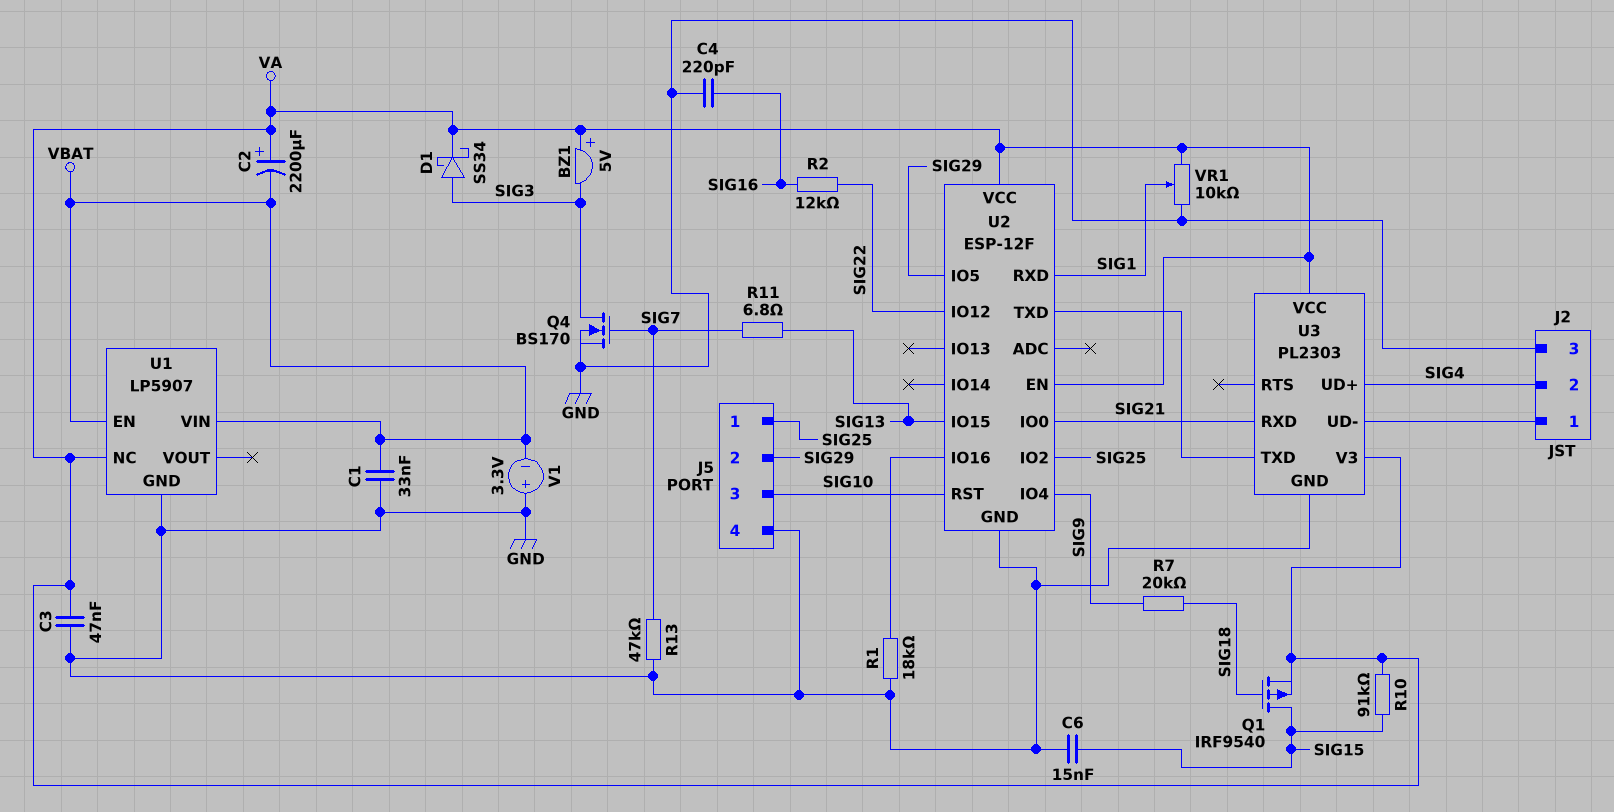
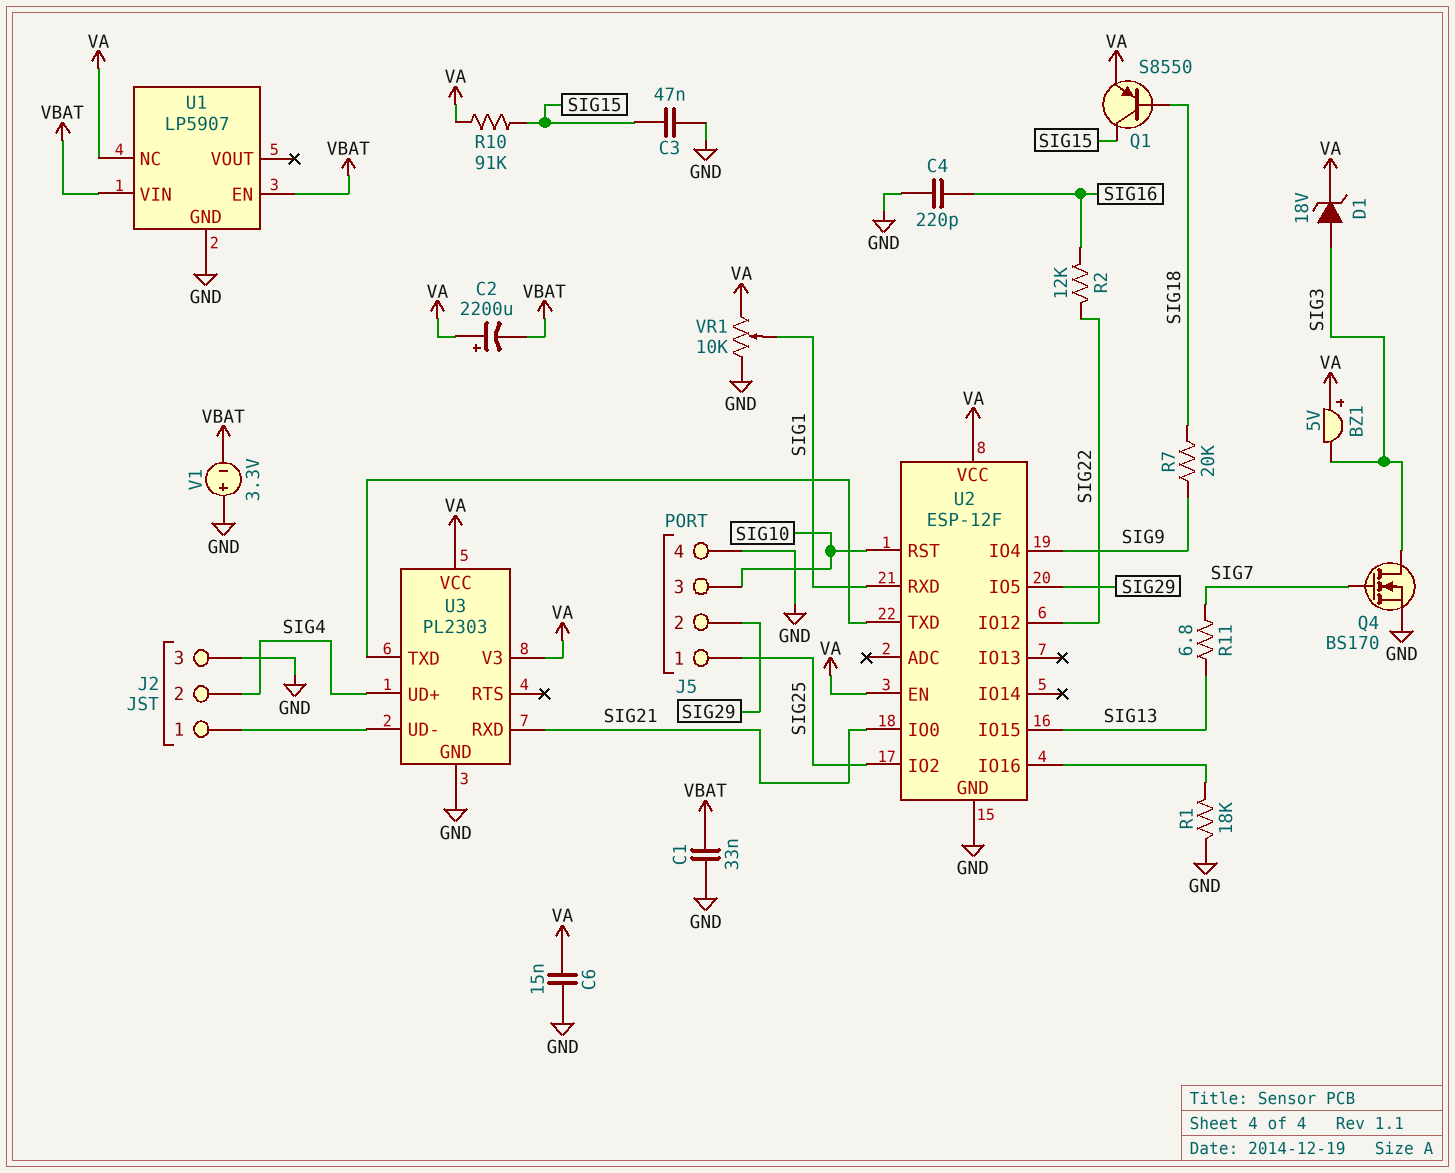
C3: 47nF (GND, VA) -> 47nF (GND, SIG15)
C6: 15nF (GND, SIG15) -> 15nF (GND, VA)
D1: schottky SS34 (A SIG3, K VA) -> zener 18V (A SIG3, K VA)
Q1: PMOS IRF9540 (G SIG18, D SIG15, S VA) -> PNP S8550 (B SIG18, C SIG15, E VA)
R13: 47k (GND, SIG7) -> none

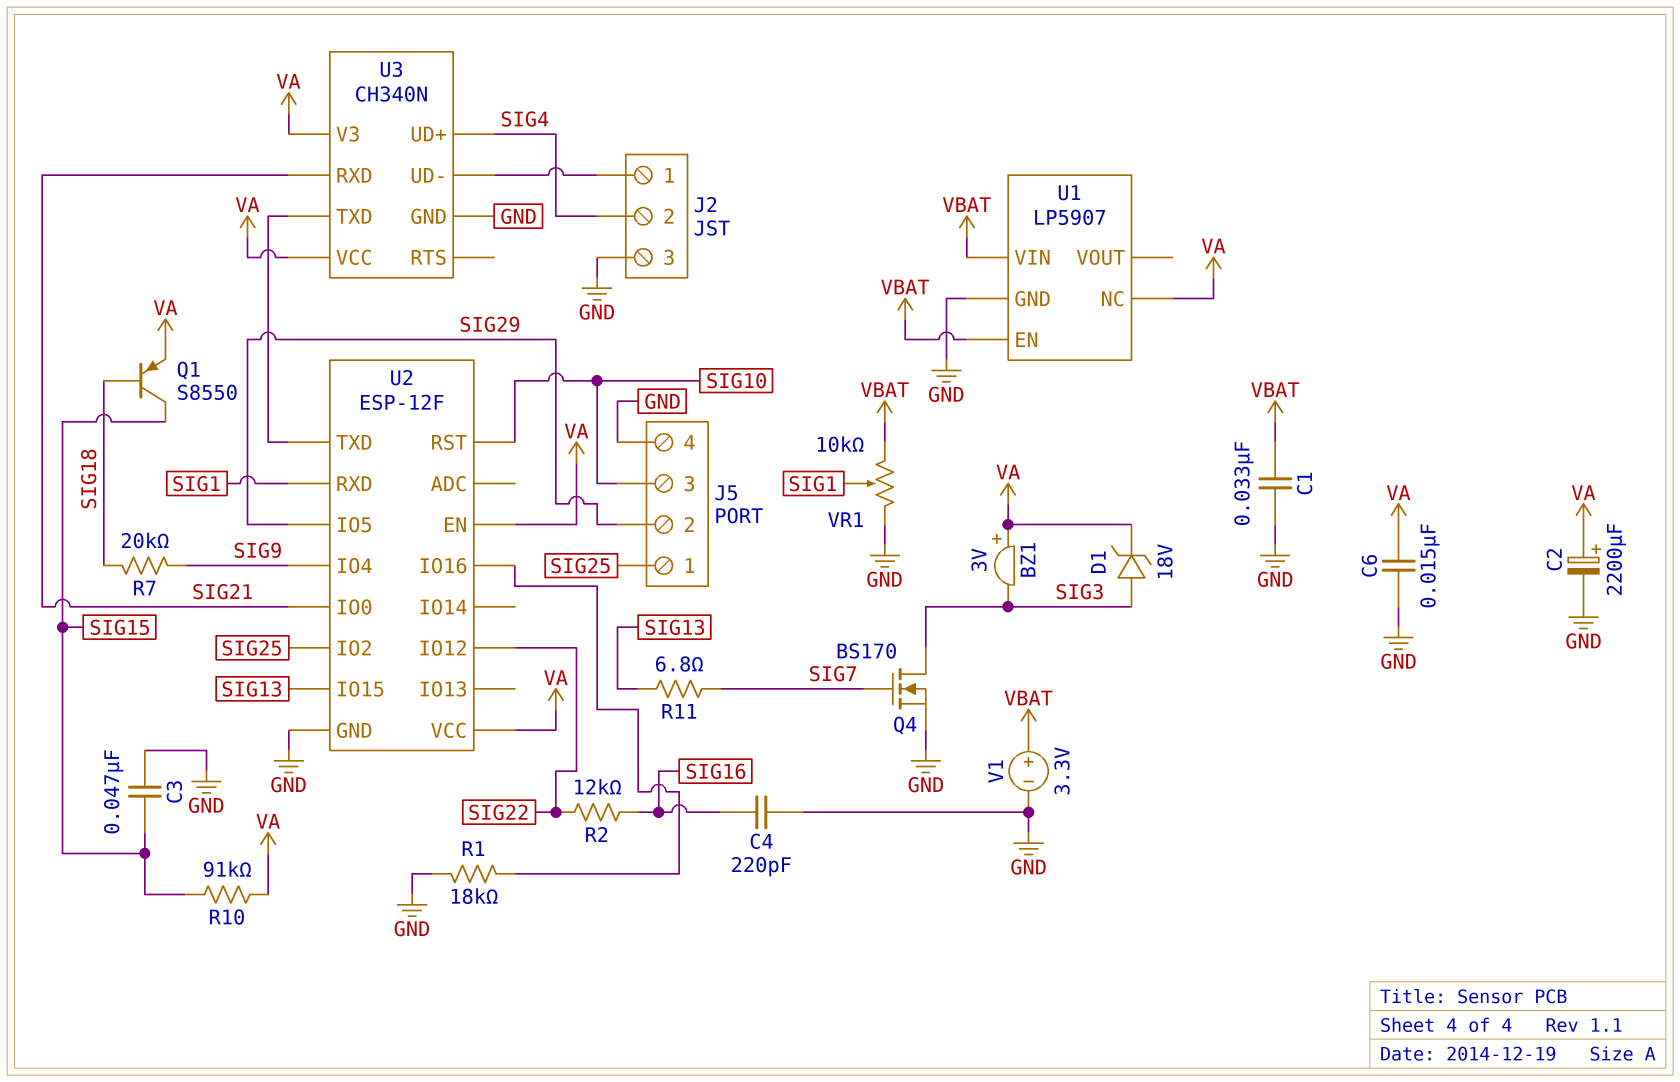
BZ1: buzzer 5V (plus VA, minus SIG3) -> buzzer 3V (plus VA, minus SIG3)
C2: 2200uF (plus VA, minus VBAT) -> 2200uF (plus VA, minus GND)
U3: PL2303 -> CH340N
V1: 3.3V (plus GND, minus VBAT) -> 3.3V (plus VBAT, minus GND)
VR1: 10k (GND, VA, wiper SIG1) -> 10k (GND, VBAT, wiper SIG1)

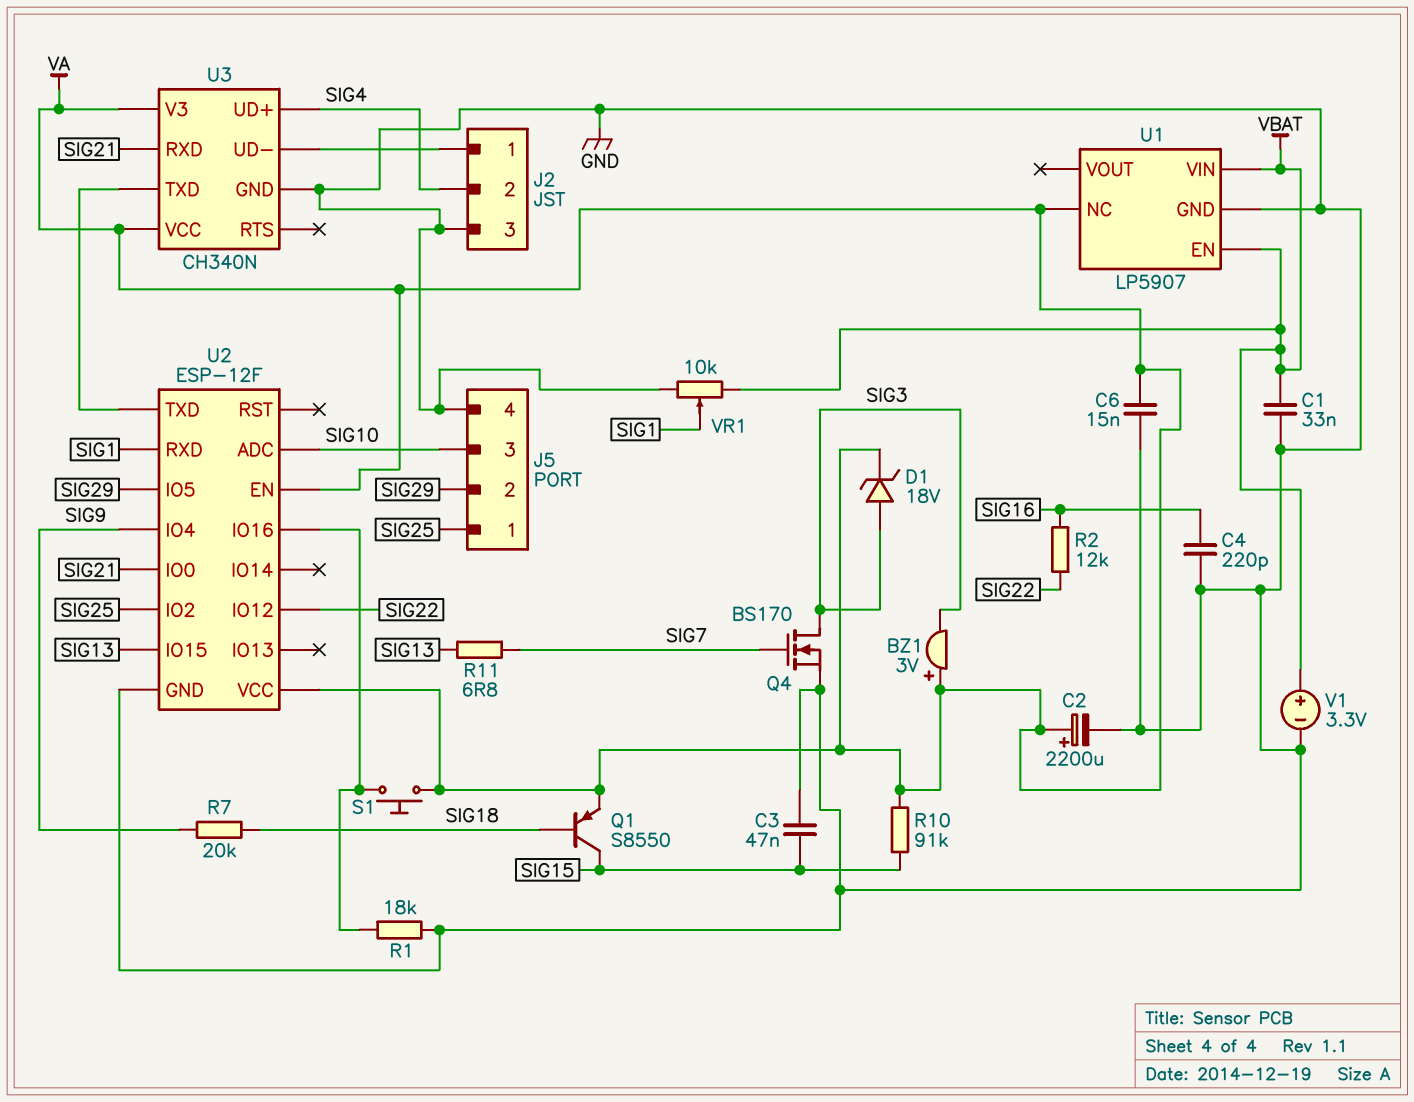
S1: none -> button (U2/IO16, VA)
U2 pin ADC: none -> SIG10
U2 pin RST: SIG10 -> none

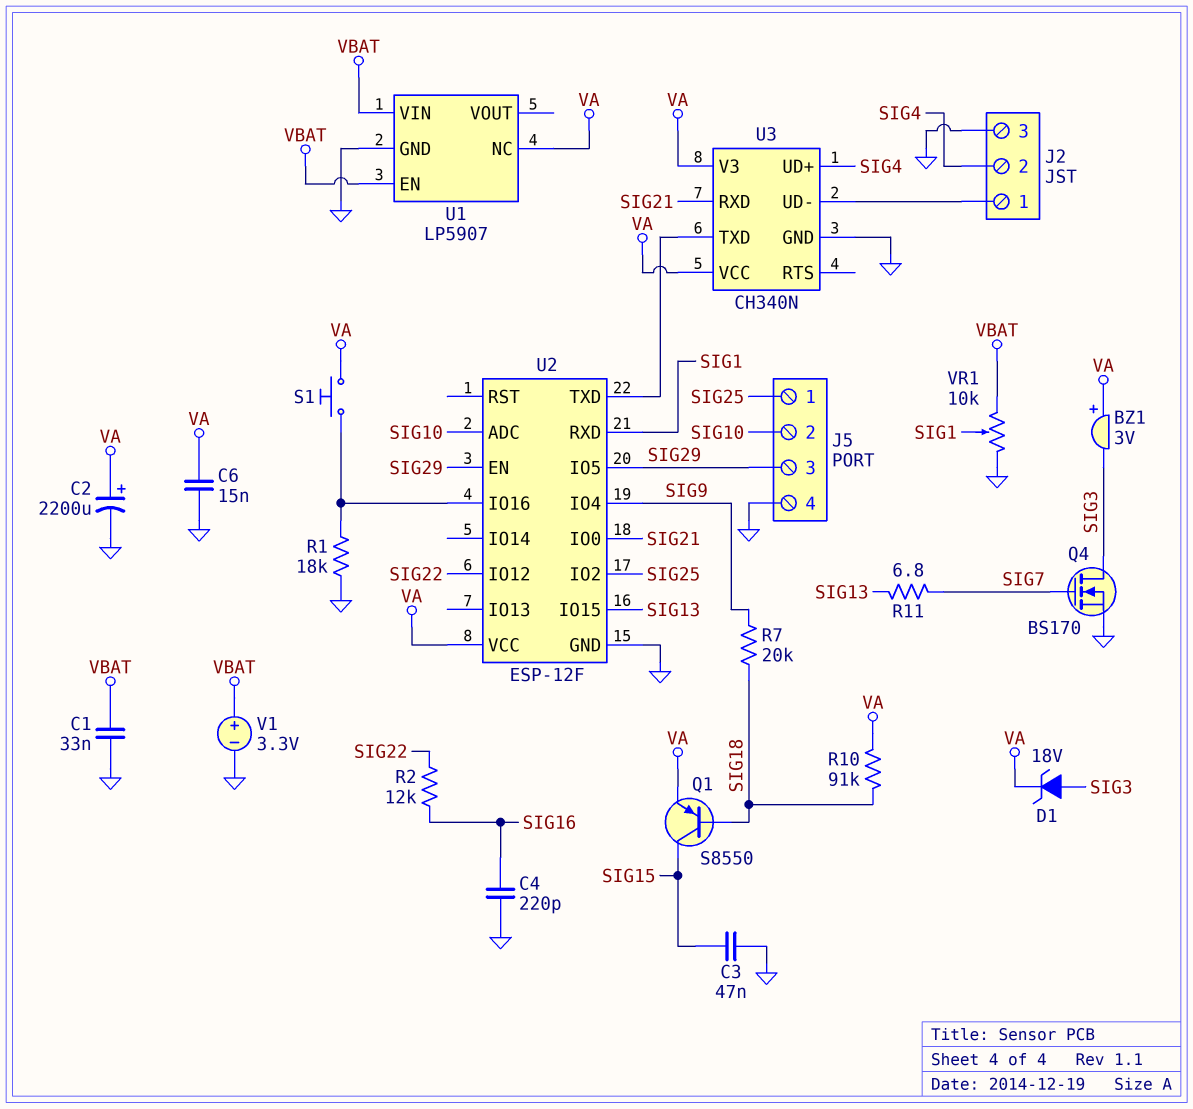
J5 pin 2: SIG29 -> SIG10
J5 pin 3: SIG10 -> SIG29
R10: 91k (SIG15, VA) -> 91k (SIG18, VA)
U2 pin EN: VA -> SIG29

